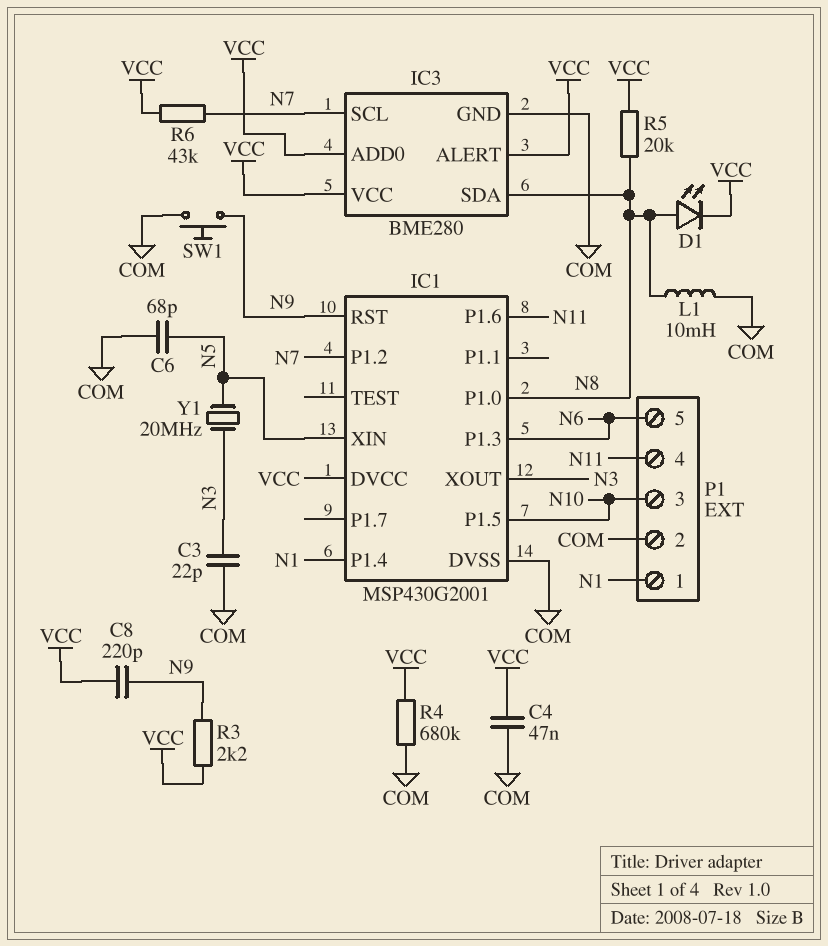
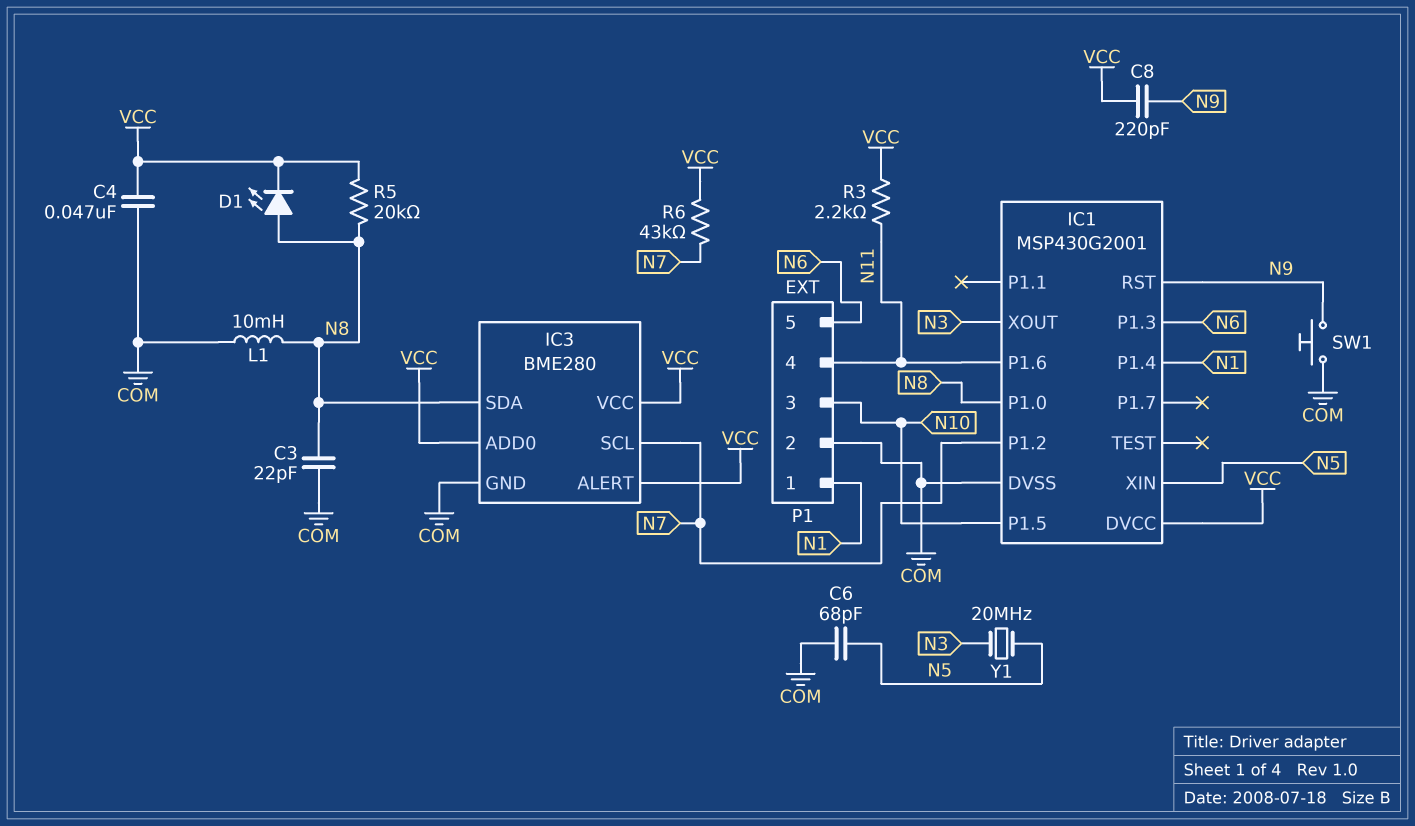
C3: 22pF (COM, N3) -> 22pF (COM, N8)
R3: 2.2k (N9, VCC) -> 2.2k (N11, VCC)
R4: 680k (COM, VCC) -> none

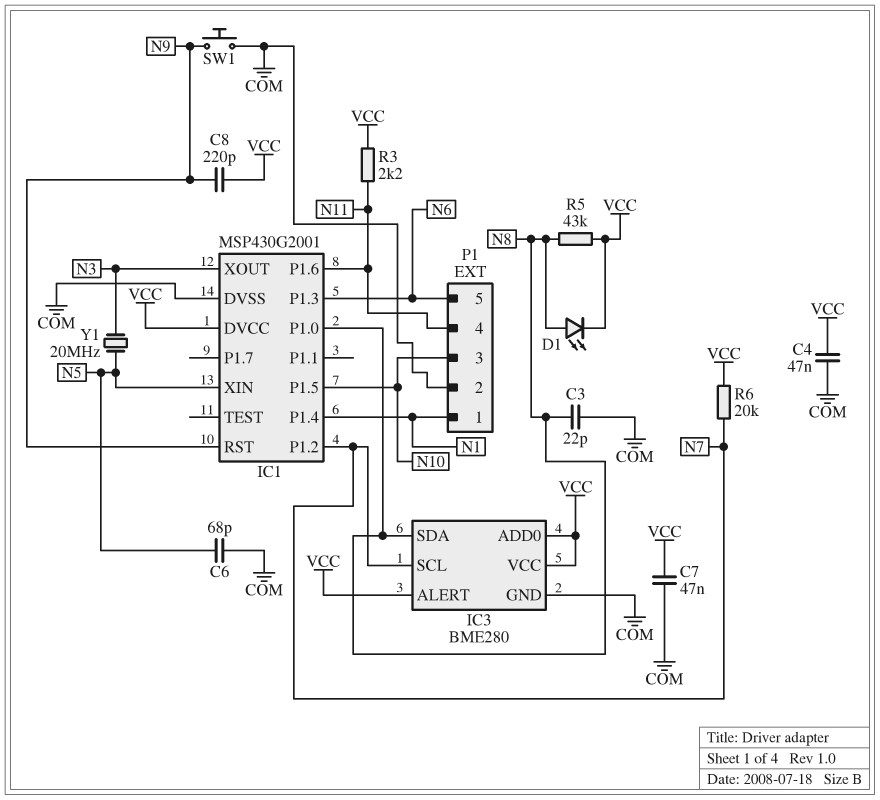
C7: none -> 47nF (COM, VCC)
L1: 10mH (COM, N8) -> none
R5: 20k (N8, VCC) -> 43k (N8, VCC)
R6: 43k (N7, VCC) -> 20k (N7, VCC)

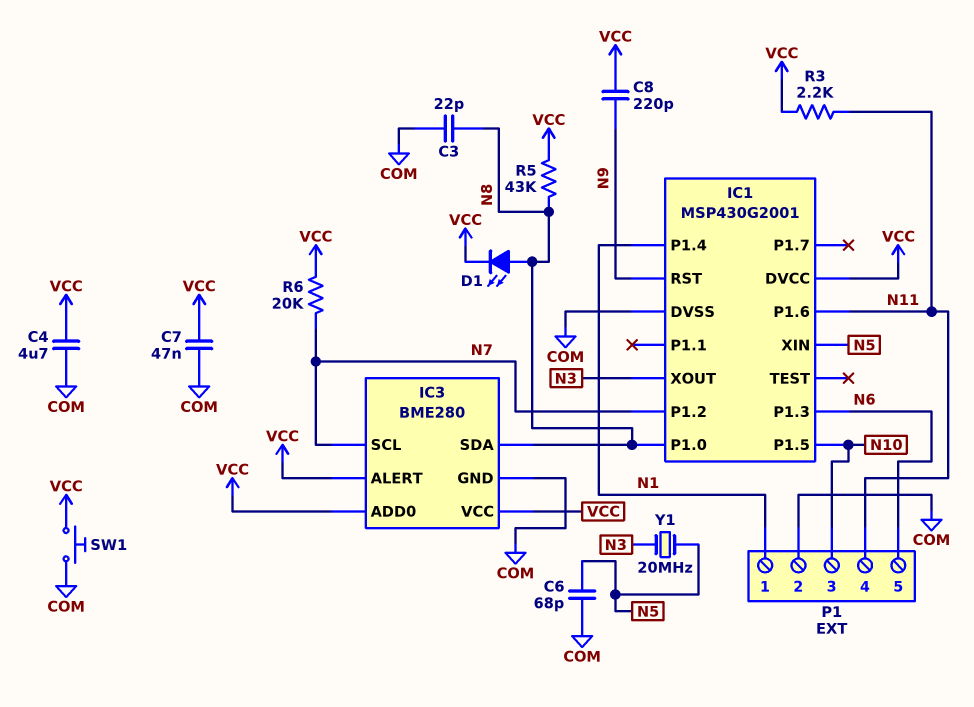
C4: 47nF (COM, VCC) -> 4.7uF (COM, VCC)
SW1: button (COM, N9) -> button (COM, VCC)

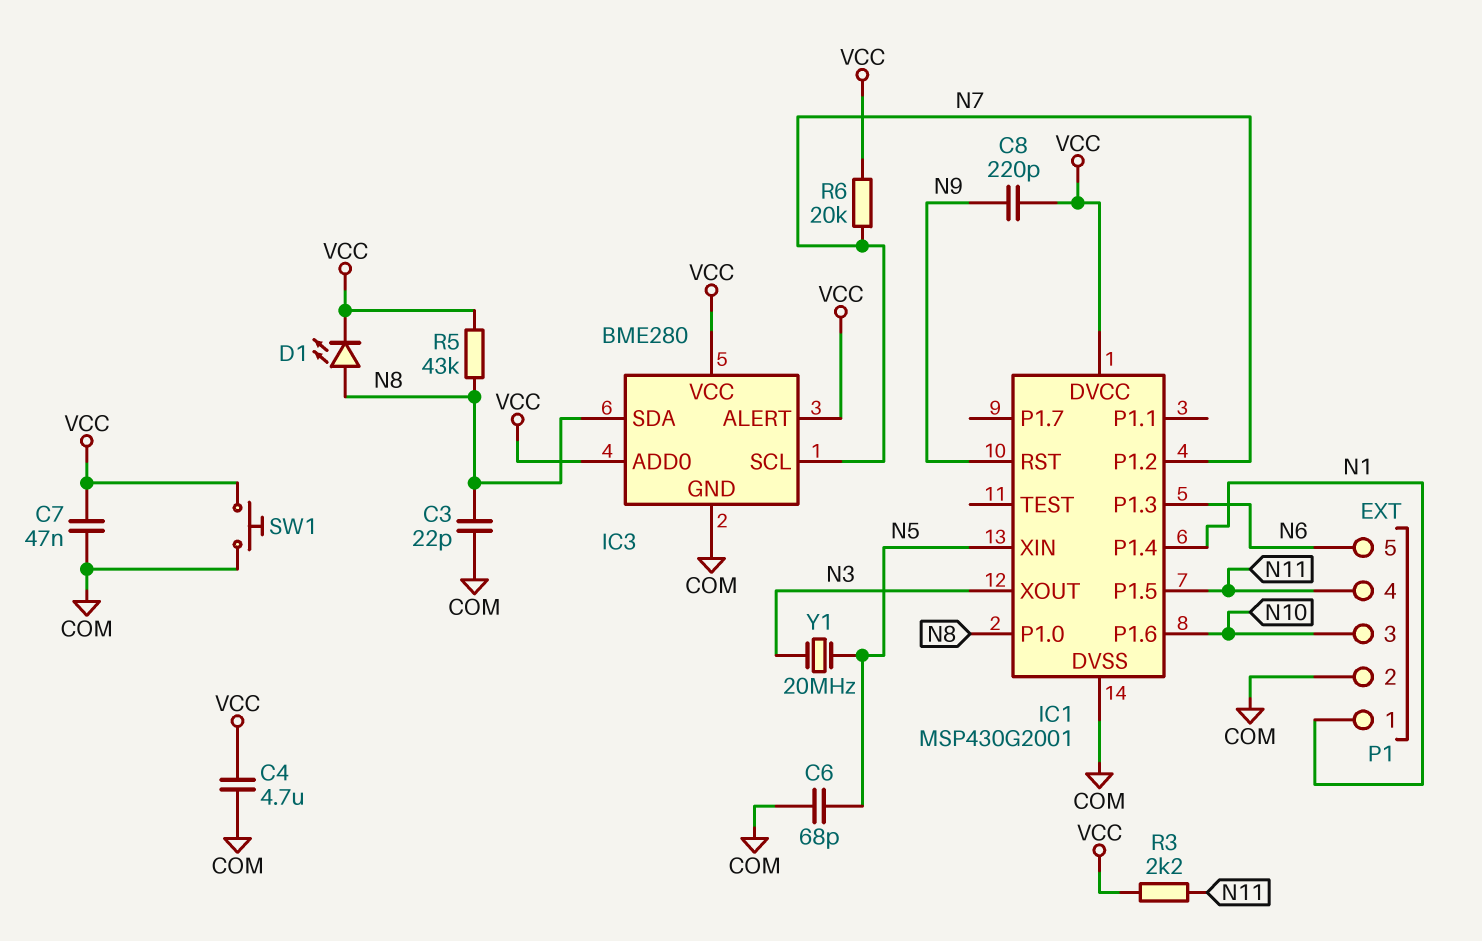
IC1 pin P1.5: N10 -> N11
IC1 pin P1.6: N11 -> N10

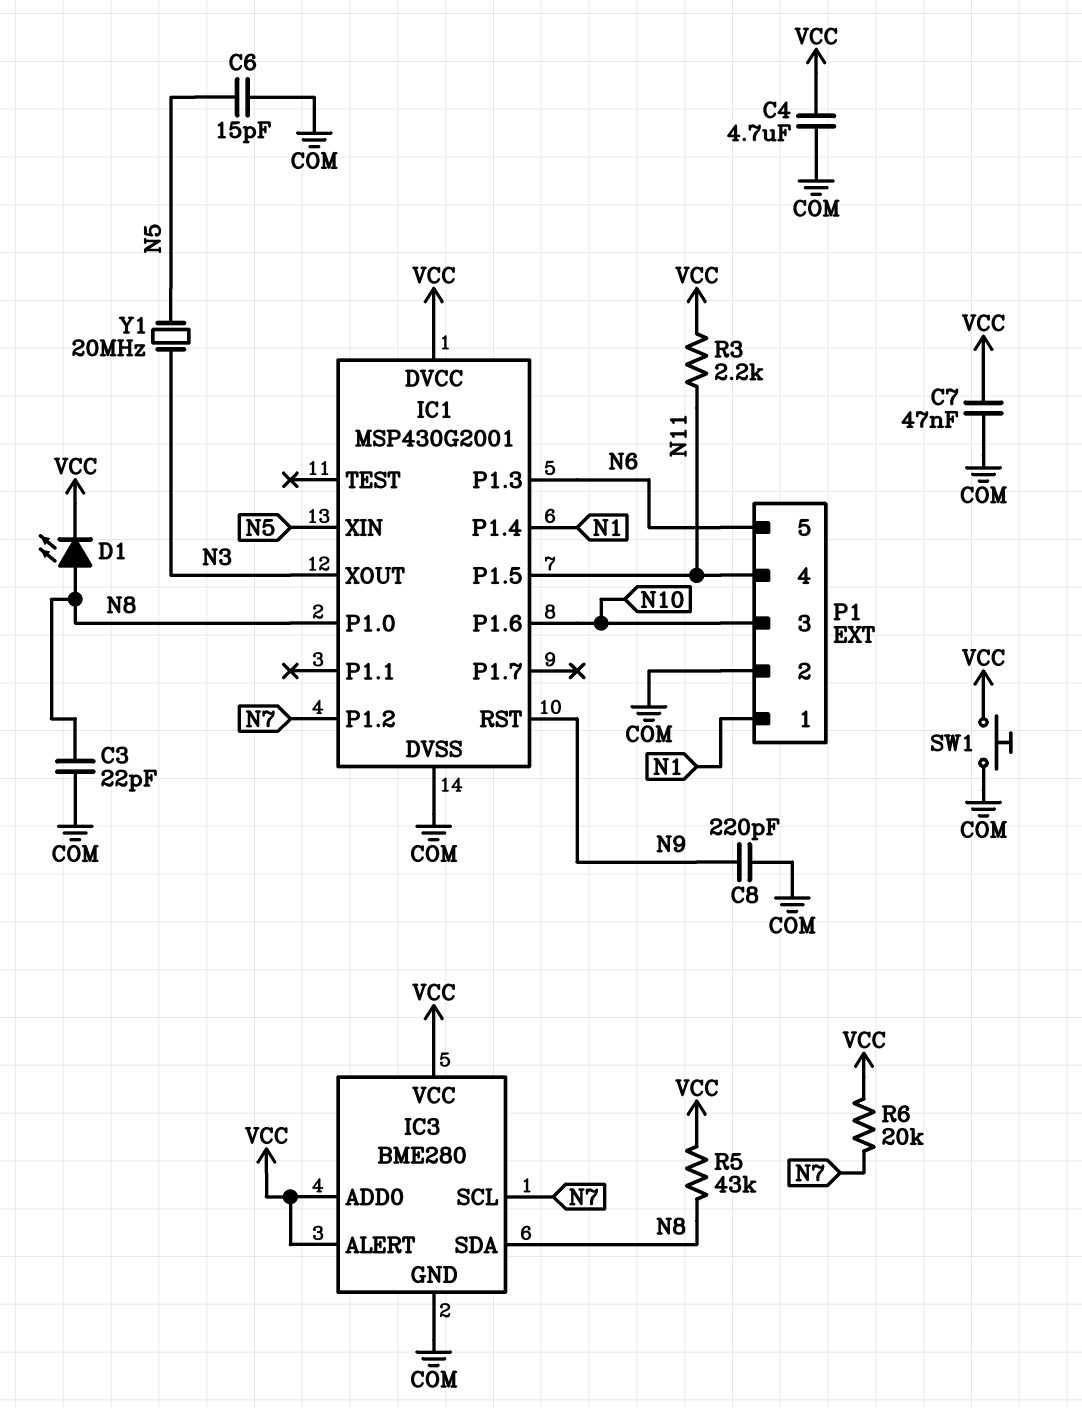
C6: 68pF (COM, N5) -> 15pF (COM, N5)
C8: 220pF (N9, VCC) -> 220pF (COM, N9)

